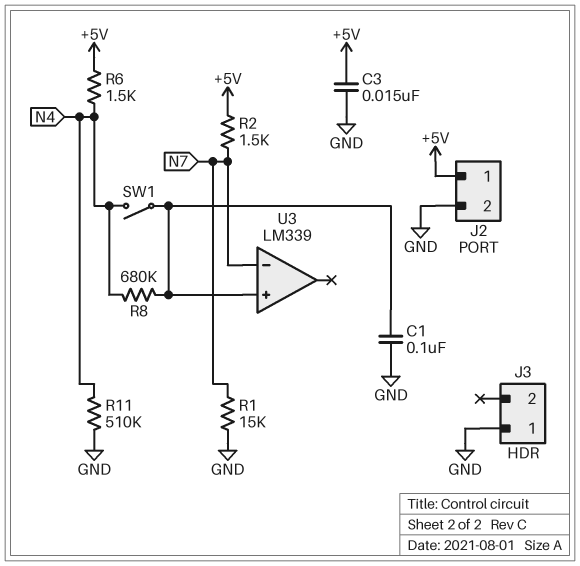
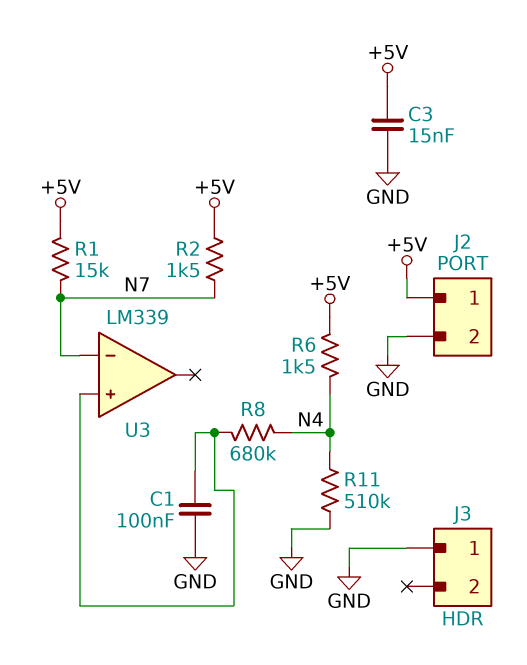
R1: 15k (GND, N7) -> 15k (+5V, N7)
SW1: switch (N4, U3/in+) -> none

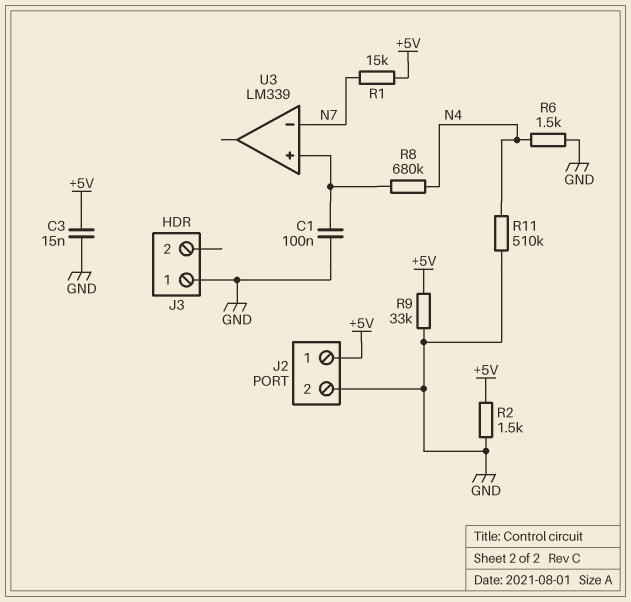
R2: 1.5k (+5V, N7) -> 1.5k (+5V, GND)
R6: 1.5k (+5V, N4) -> 1.5k (GND, N4)
R9: none -> 33k (+5V, GND)

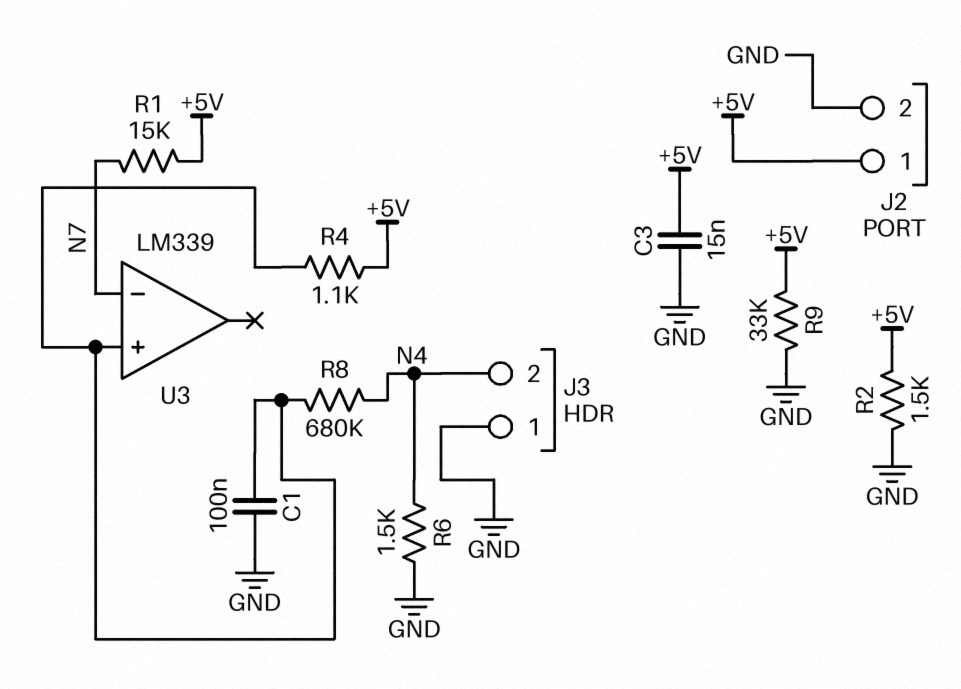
J3 pin 2: none -> N4
R4: none -> 1.1k (+5V, U3/in+)
R11: 510k (GND, N4) -> none

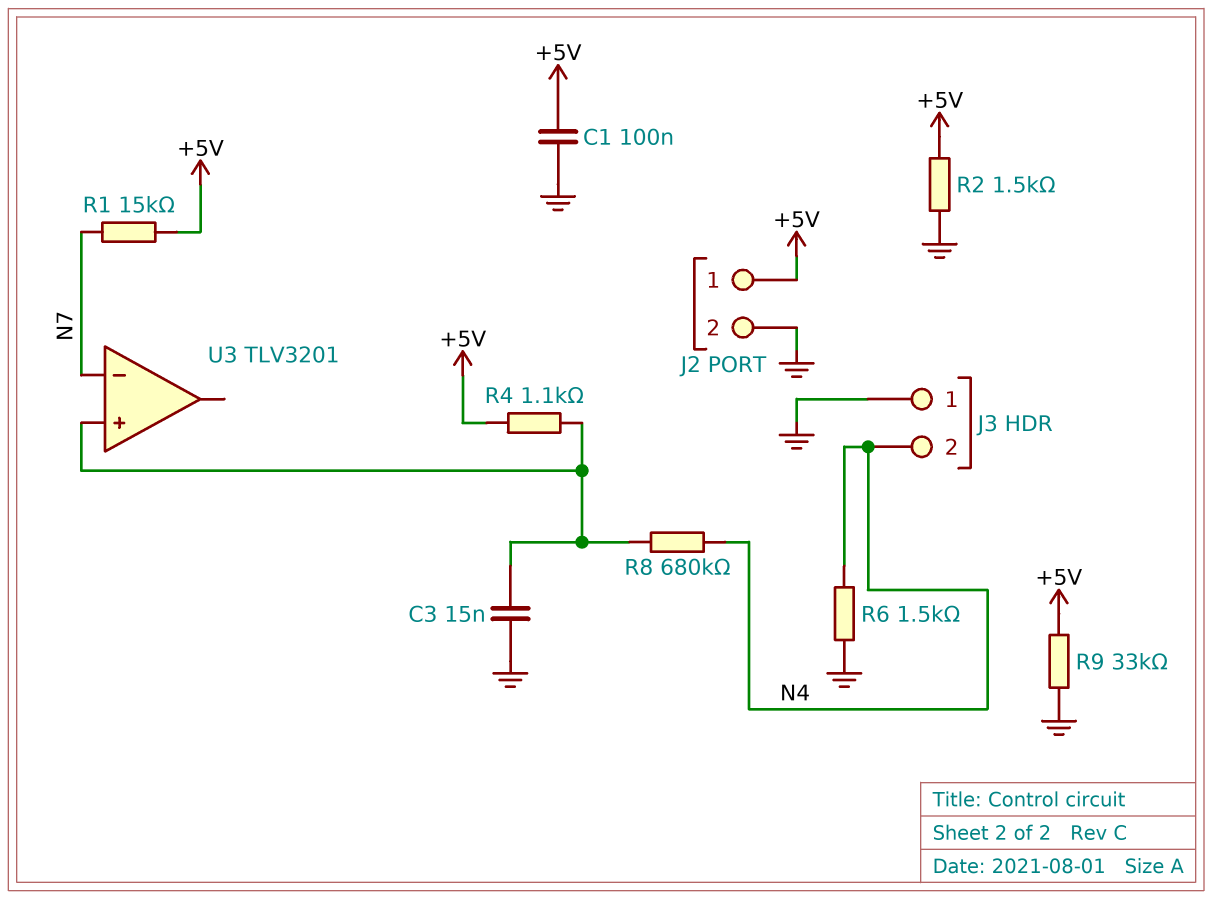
C1: 100nF (GND, U3/in+) -> 100nF (+5V, GND)
C3: 15nF (+5V, GND) -> 15nF (GND, U3/in+)
U3: LM339 -> TLV3201

